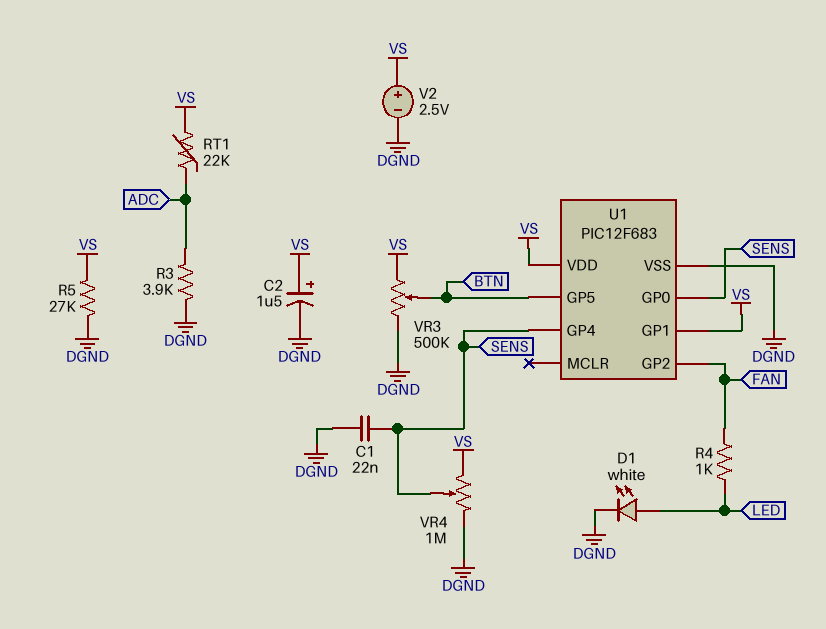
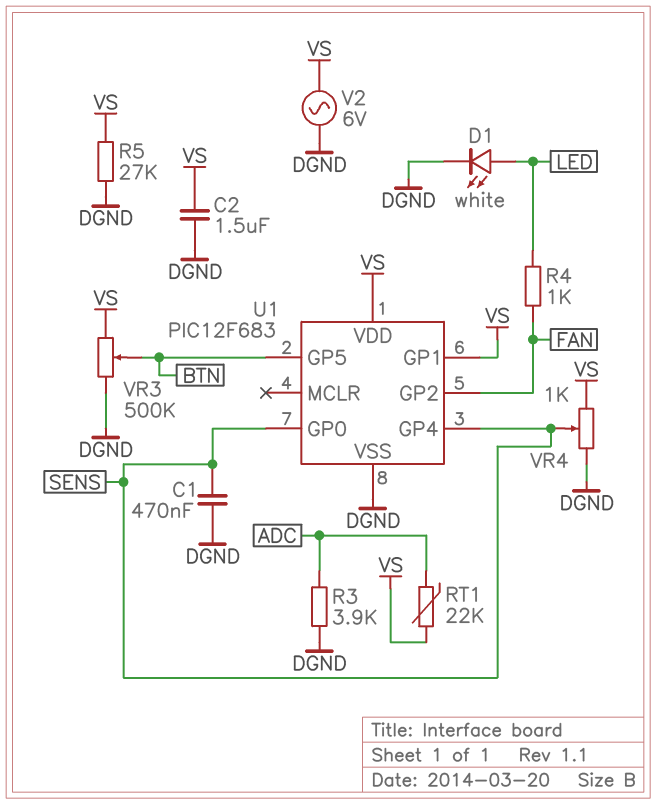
C1: 22nF (DGND, SENS) -> 470nF (DGND, SENS)
C2: 1.5uF (plus VS, minus DGND) -> 1.5uF (DGND, VS)
V2: 2.5V (plus VS, minus DGND) -> AC 6V (DGND, VS)
VR4: 1M (DGND, VS, wiper SENS) -> 1k (DGND, VS, wiper SENS)

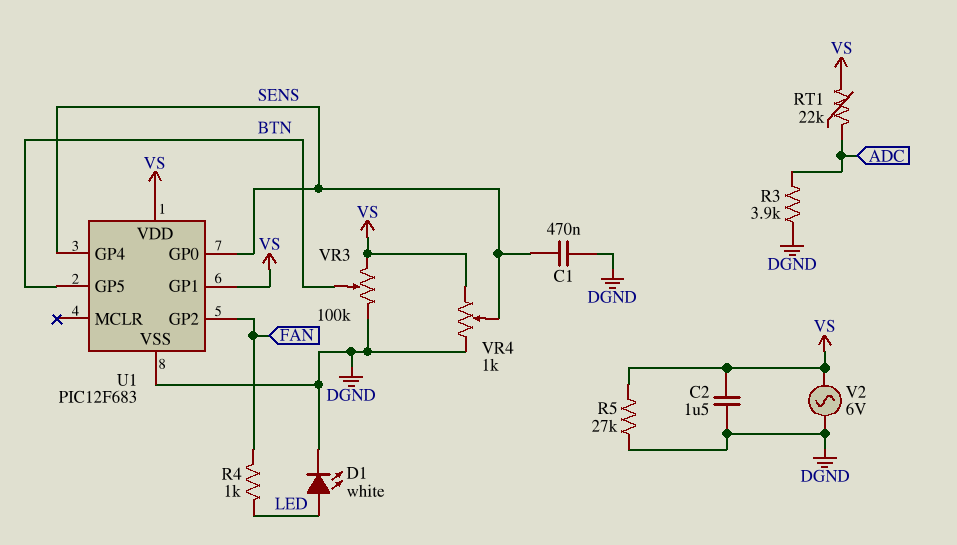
VR3: 500k (DGND, VS, wiper BTN) -> 100k (DGND, VS, wiper BTN)

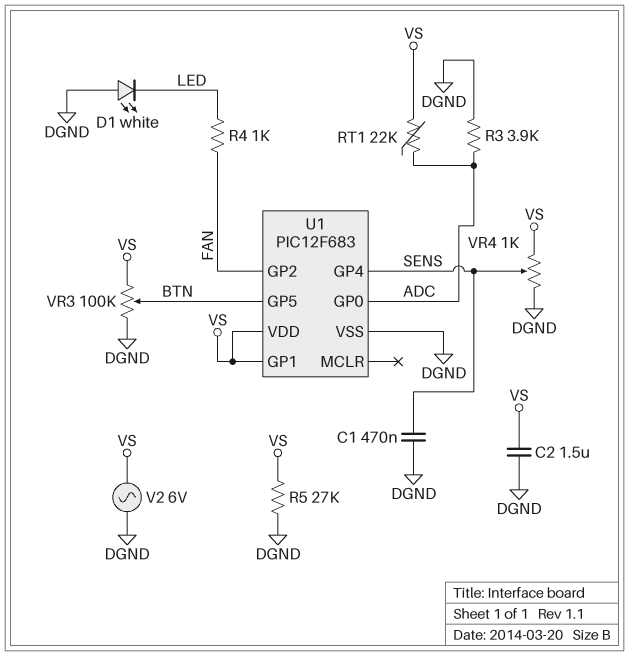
D1: LED white (A LED, K DGND) -> LED white (A DGND, K LED)
U1 pin GP0: SENS -> ADC

